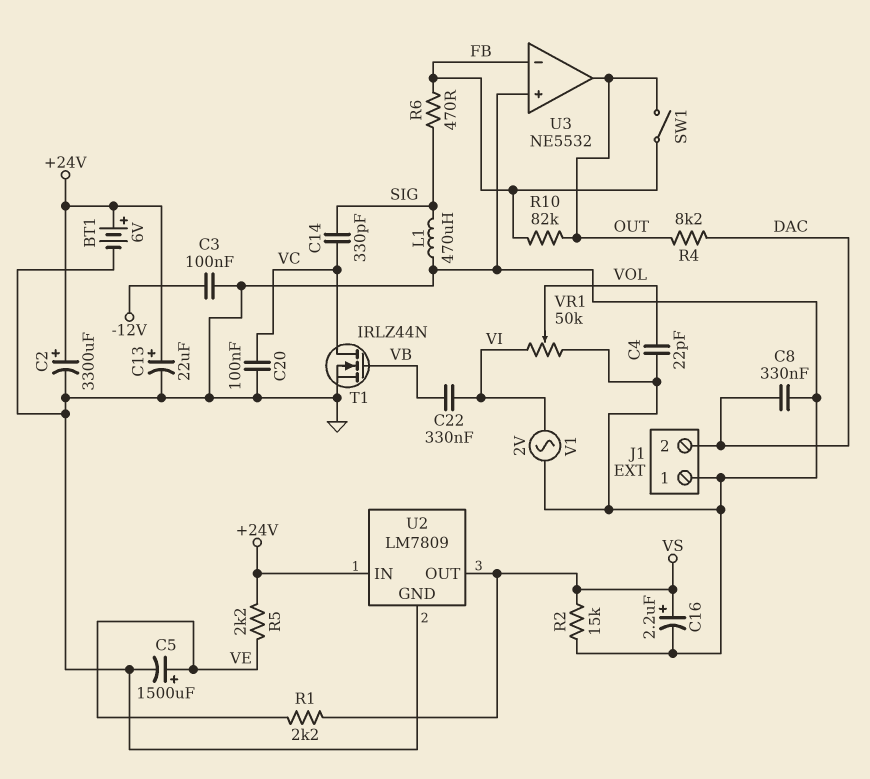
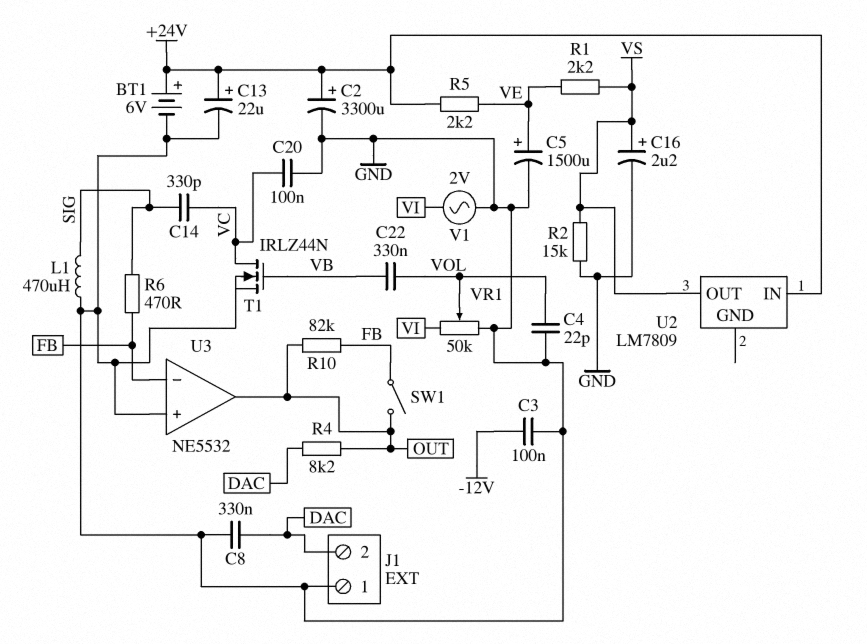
C22: 330nF (VB, VI) -> 330nF (VB, VOL)
U2 pin GND: GND -> none

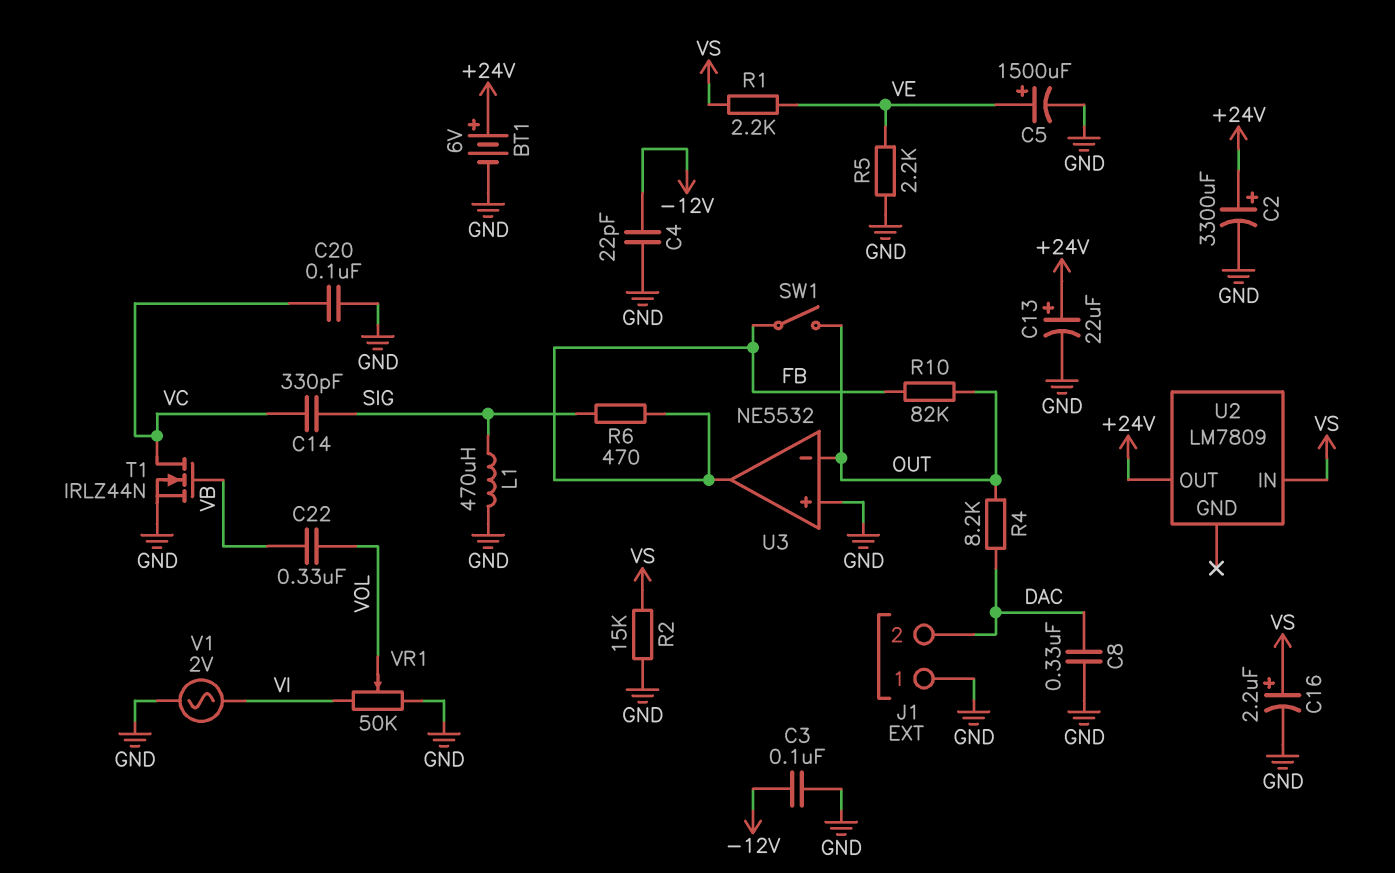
C4: 22pF (GND, VOL) -> 22pF (-12V, GND)
R5: 2.2k (+24V, VE) -> 2.2k (GND, VE)
U2 pin IN: +24V -> VS
U2 pin OUT: VS -> +24V
U3 pin in-: FB -> OUT
U3 pin out: OUT -> FB

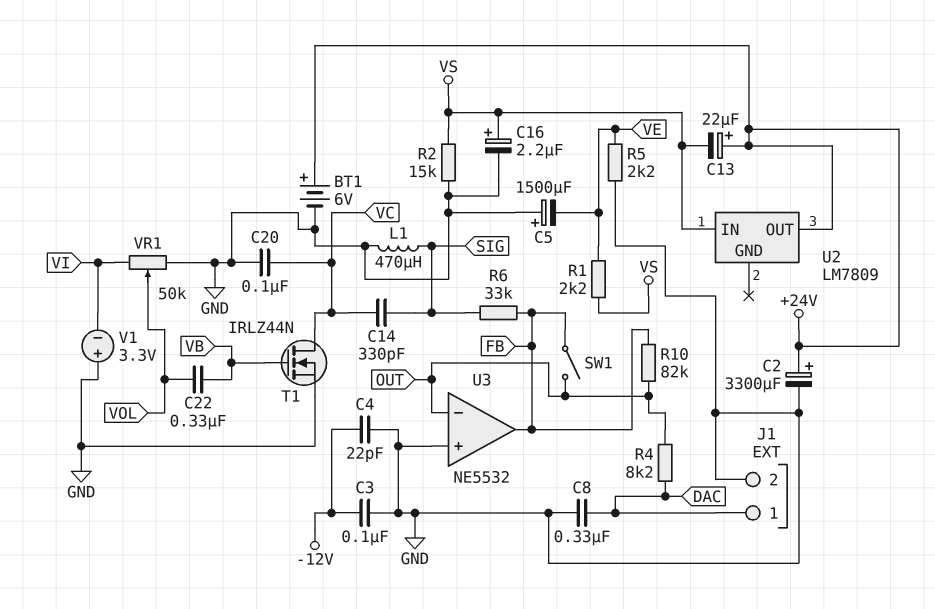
C5: 1500uF (plus VE, minus GND) -> 1500uF (plus GND, minus VE)
C13: 22uF (plus +24V, minus GND) -> 22uF (plus +24V, minus VS)
J1 pin 1: GND -> DAC
J1 pin 2: DAC -> GND
R6: 470 (FB, SIG) -> 33k (FB, SIG)
V1: AC 2V (GND, VI) -> 3.3V (plus GND, minus VI)

